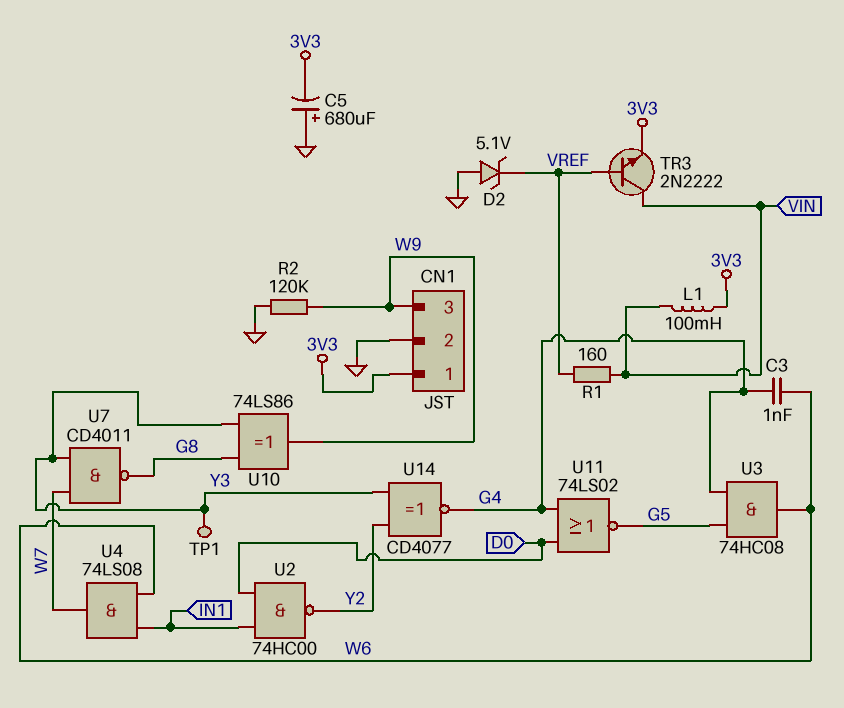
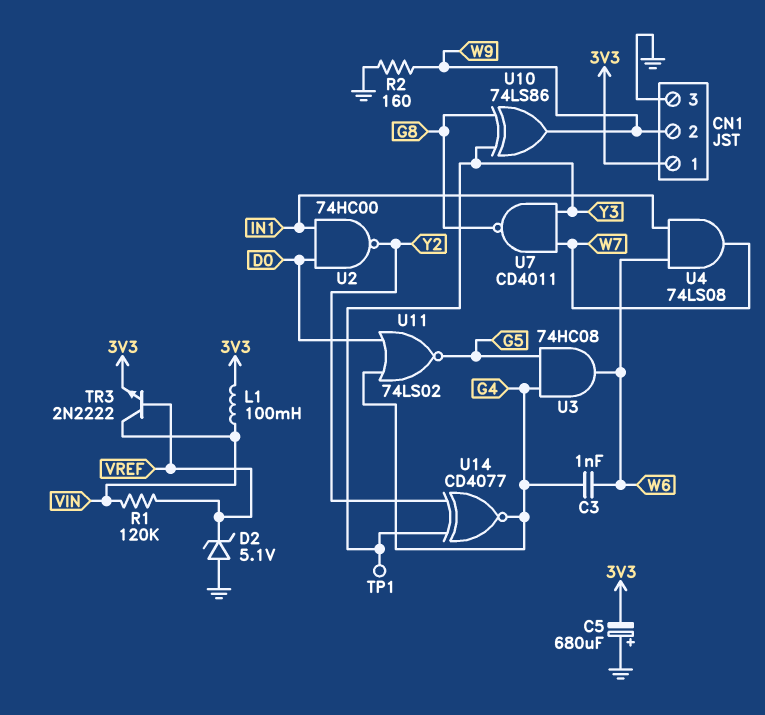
CN1 pin 2: GND -> W9
CN1 pin 3: W9 -> GND
R1: 160 (VIN, VREF) -> 120k (VIN, VREF)
R2: 120k (GND, W9) -> 160 (GND, W9)

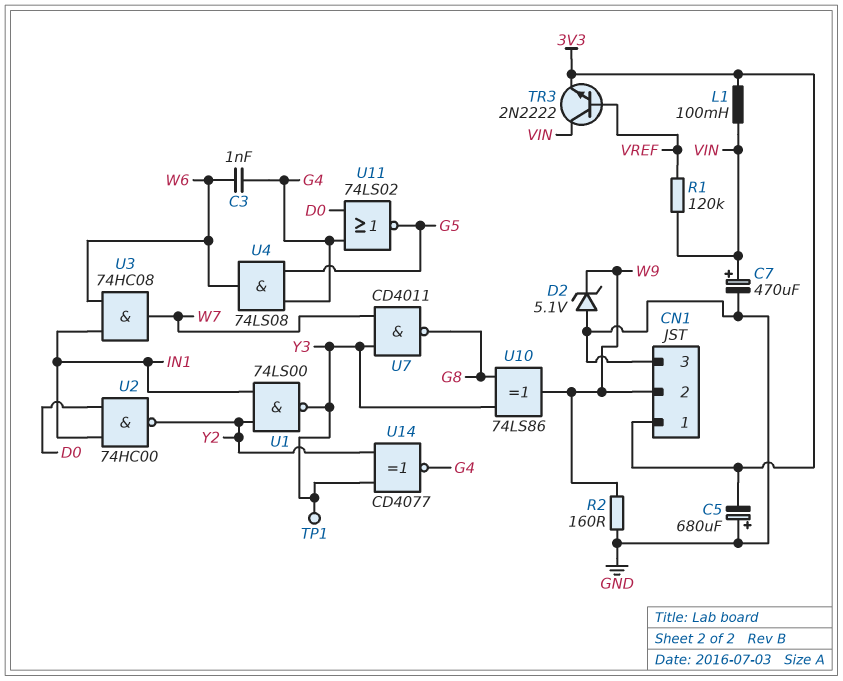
C7: none -> 470uF (plus VIN, minus GND)
D2: zener 5.1V (A GND, K VREF) -> zener 5.1V (A GND, K W9)
U1: none -> NAND 74LS00 (in IN1, in Y2, out Y3)
U3: AND 74HC08 (in G4, in G5, out W6) -> AND 74HC08 (in IN1, in W6, out W7)
U4: AND 74LS08 (in IN1, in W6, out W7) -> AND 74LS08 (in G4, in G5, out W6)

